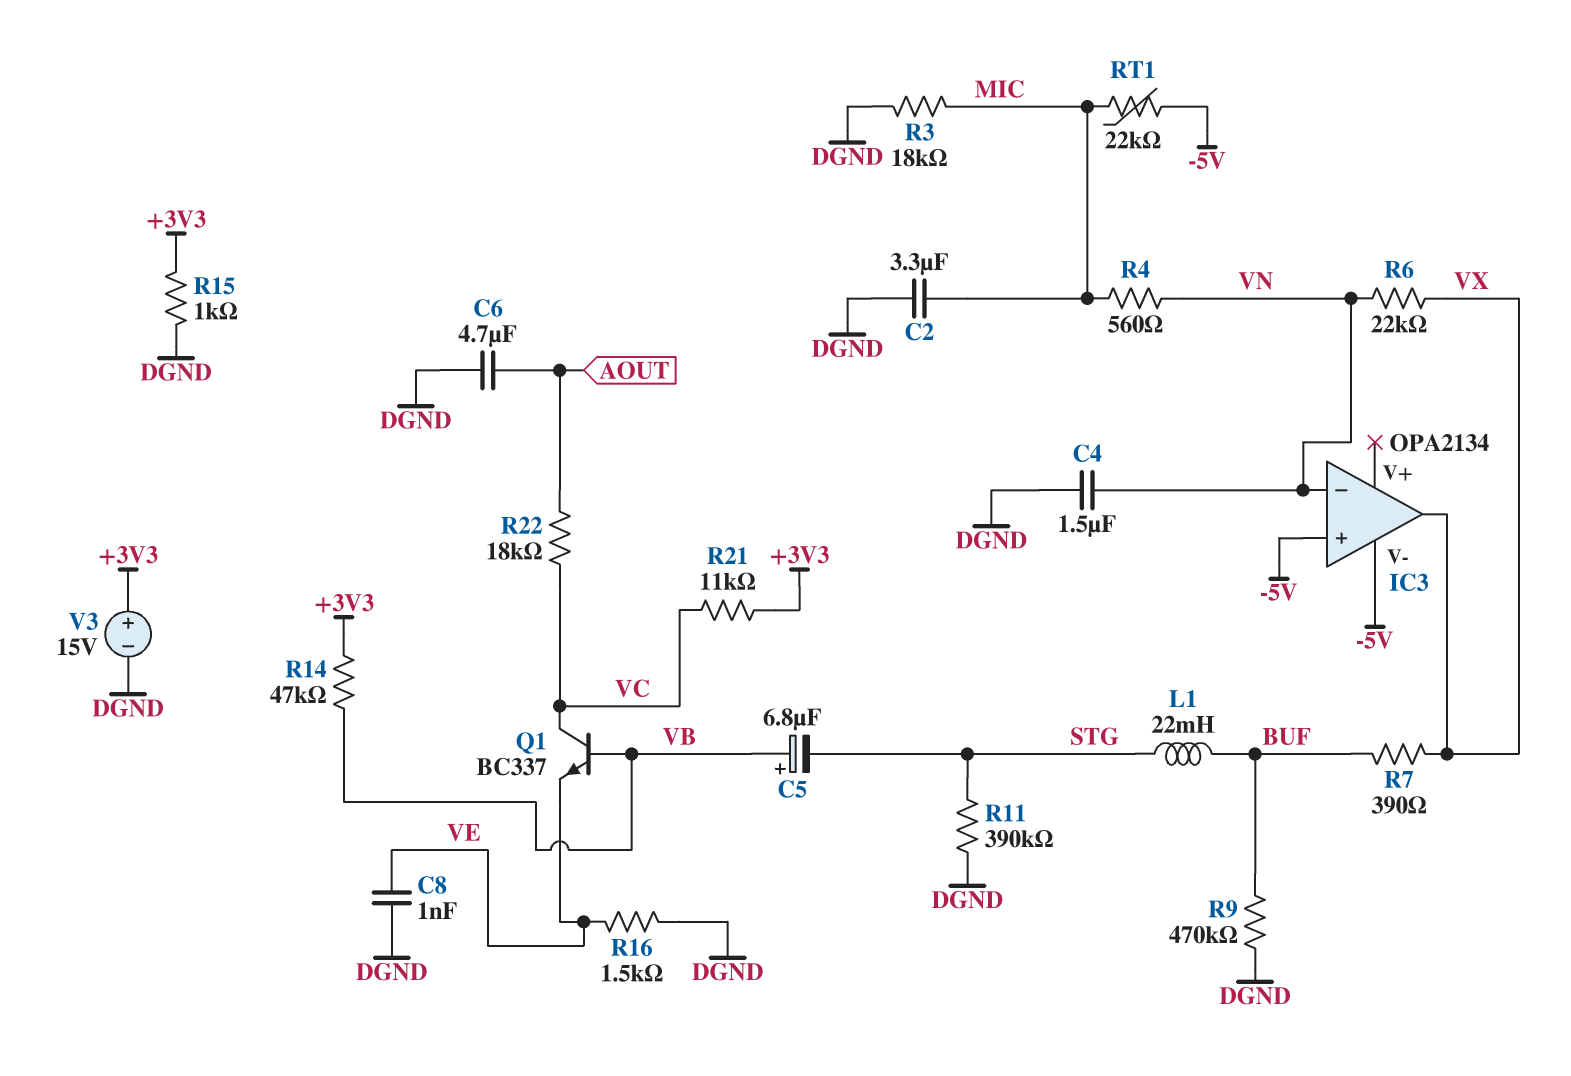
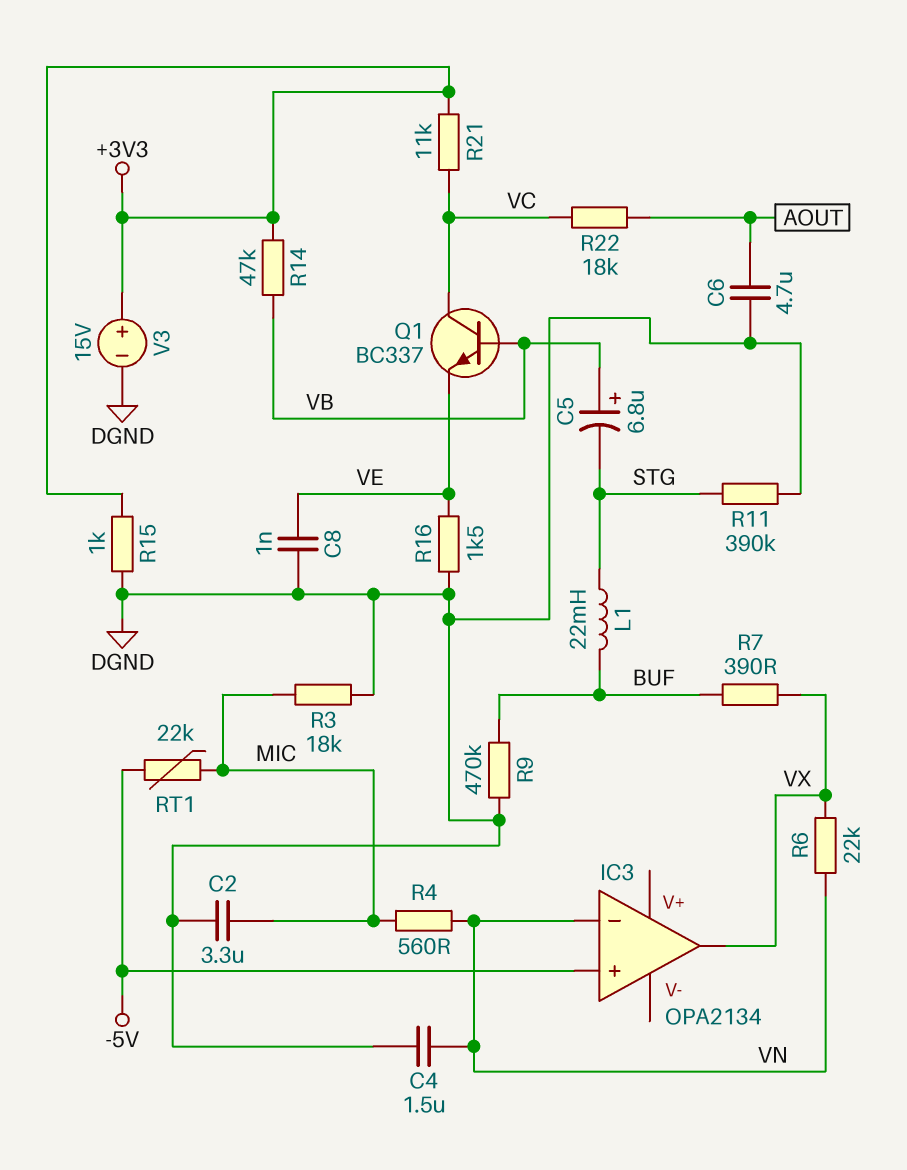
IC3 pin V-: -5V -> none

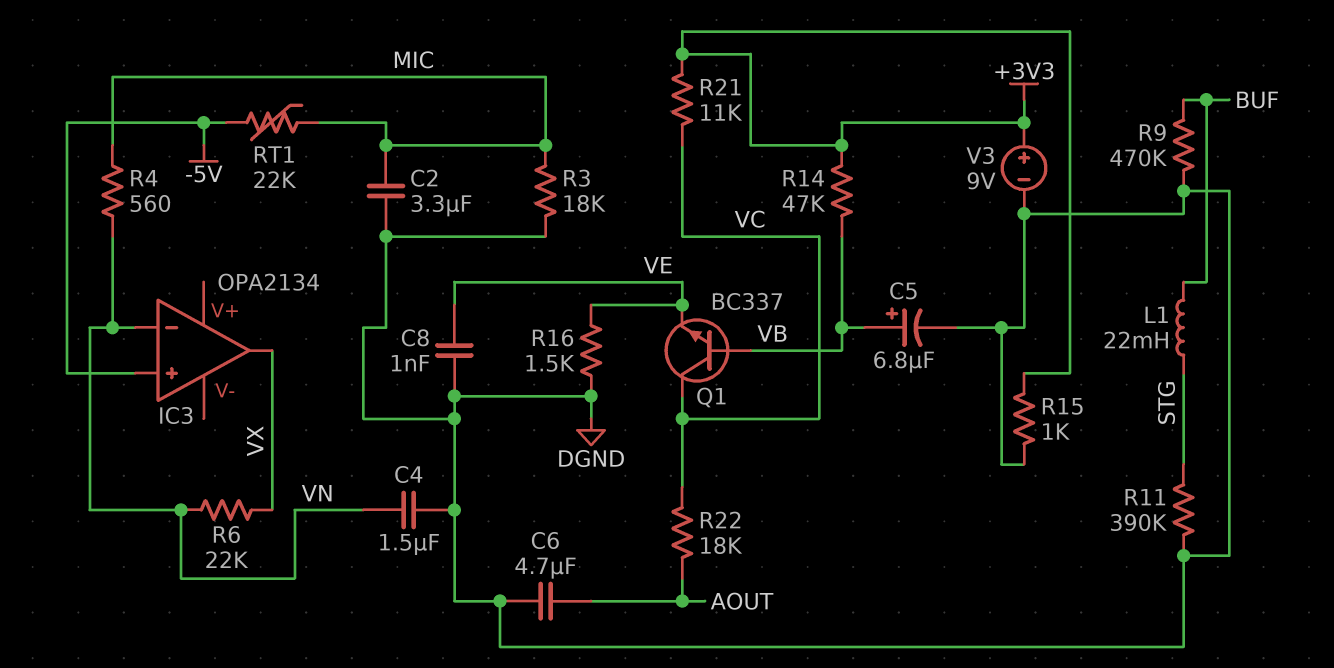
C5: 6.8uF (plus VB, minus STG) -> 6.8uF (plus VB, minus DGND)
R7: 390 (BUF, VX) -> none
V3: 15V (plus +3V3, minus DGND) -> 9V (plus +3V3, minus DGND)

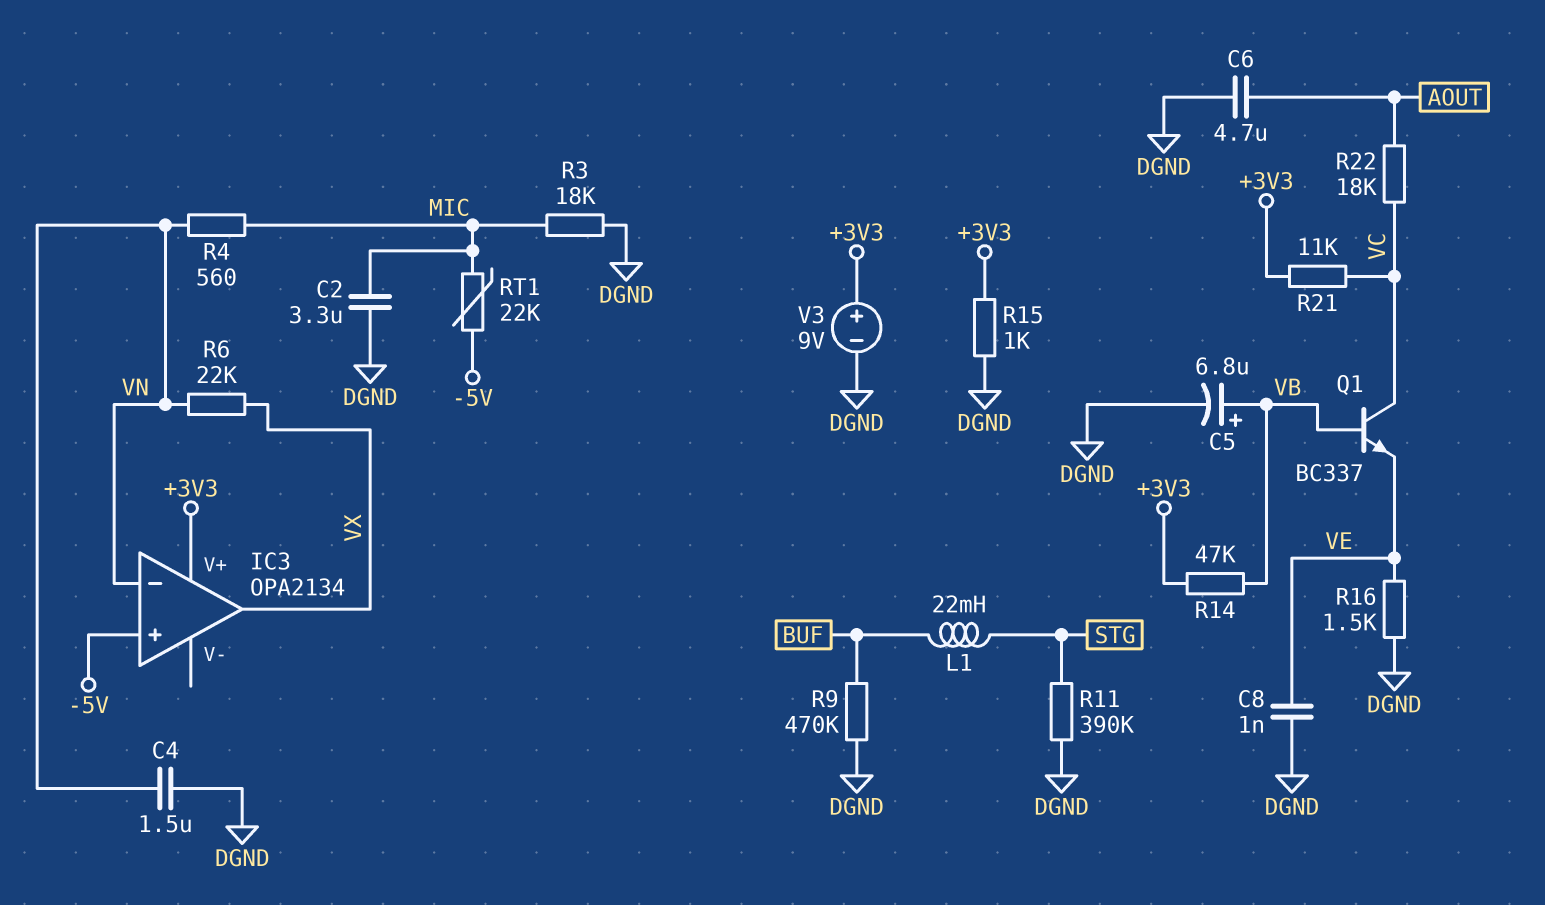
IC3 pin V+: none -> +3V3

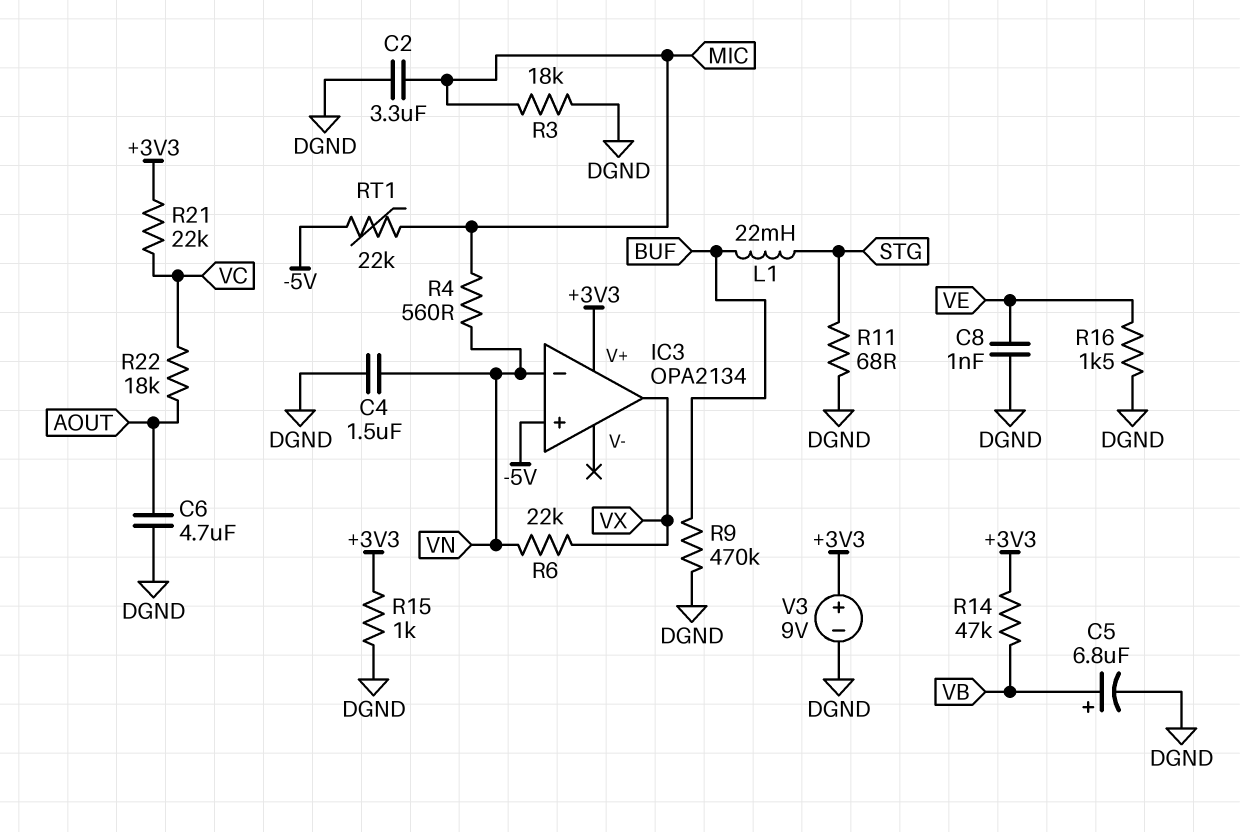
Q1: NPN BC337 (B VB, C VC, E VE) -> none
R11: 390k (DGND, STG) -> 68 (DGND, STG)
R21: 11k (+3V3, VC) -> 22k (+3V3, VC)

